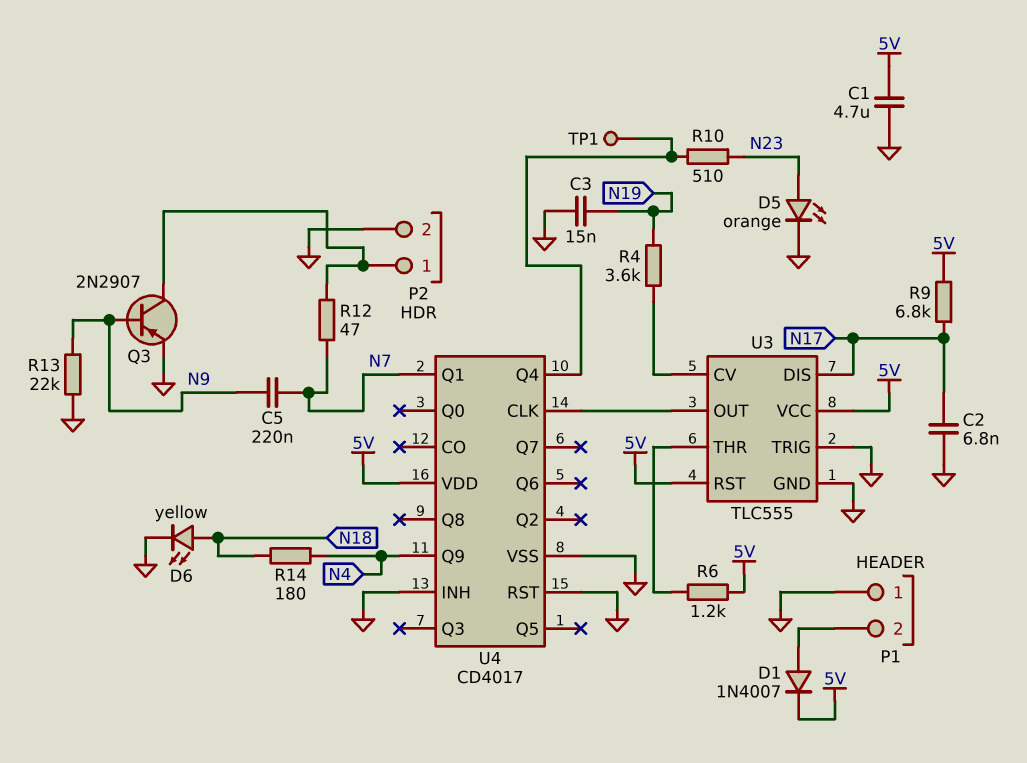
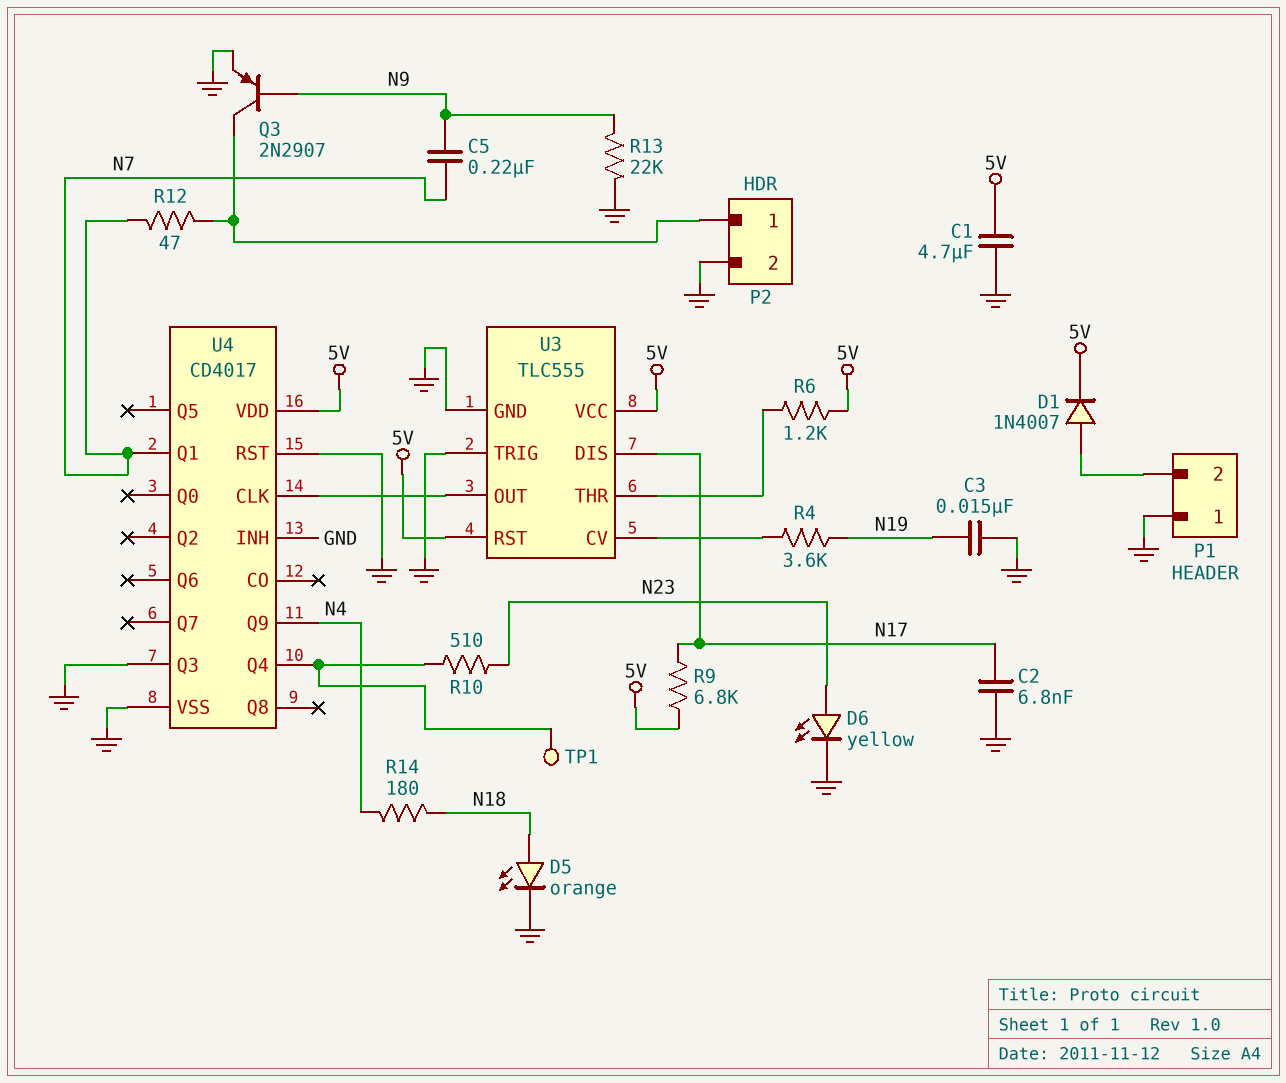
D5: LED orange (A N23, K GND) -> LED orange (A N18, K GND)
D6: LED yellow (A N18, K GND) -> LED yellow (A N23, K GND)
U4 pin Q3: none -> GND

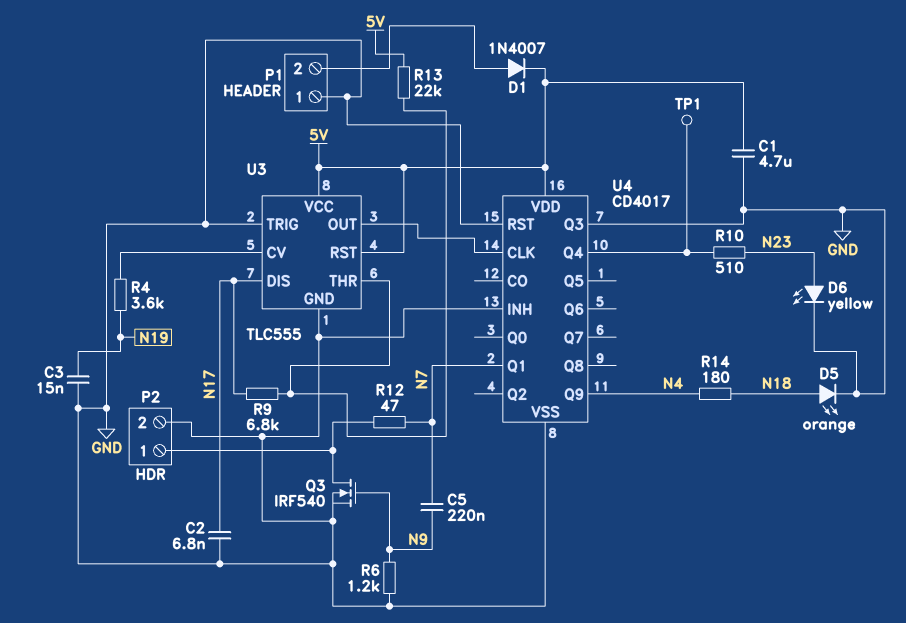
Q3: PNP 2N2907 (B N9, C P2/1, E GND) -> NMOS IRF540 (G N9, D P2/1, S GND)
R6: 1.2k (5V, U3/THR) -> 1.2k (GND, N9)
R9: 6.8k (5V, N17) -> 6.8k (N17, U3/THR)
R13: 22k (GND, N9) -> 22k (5V, U3/THR)

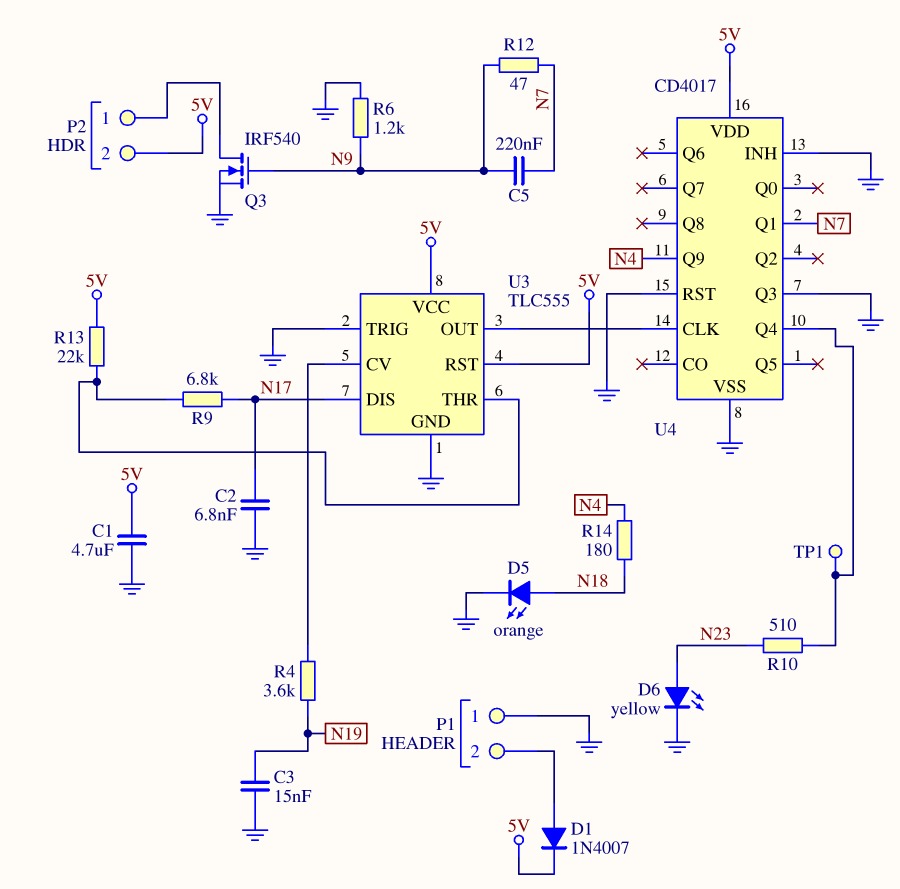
P2 pin 2: GND -> 5V
R12: 47 (N7, P2/1) -> 47 (N7, N9)

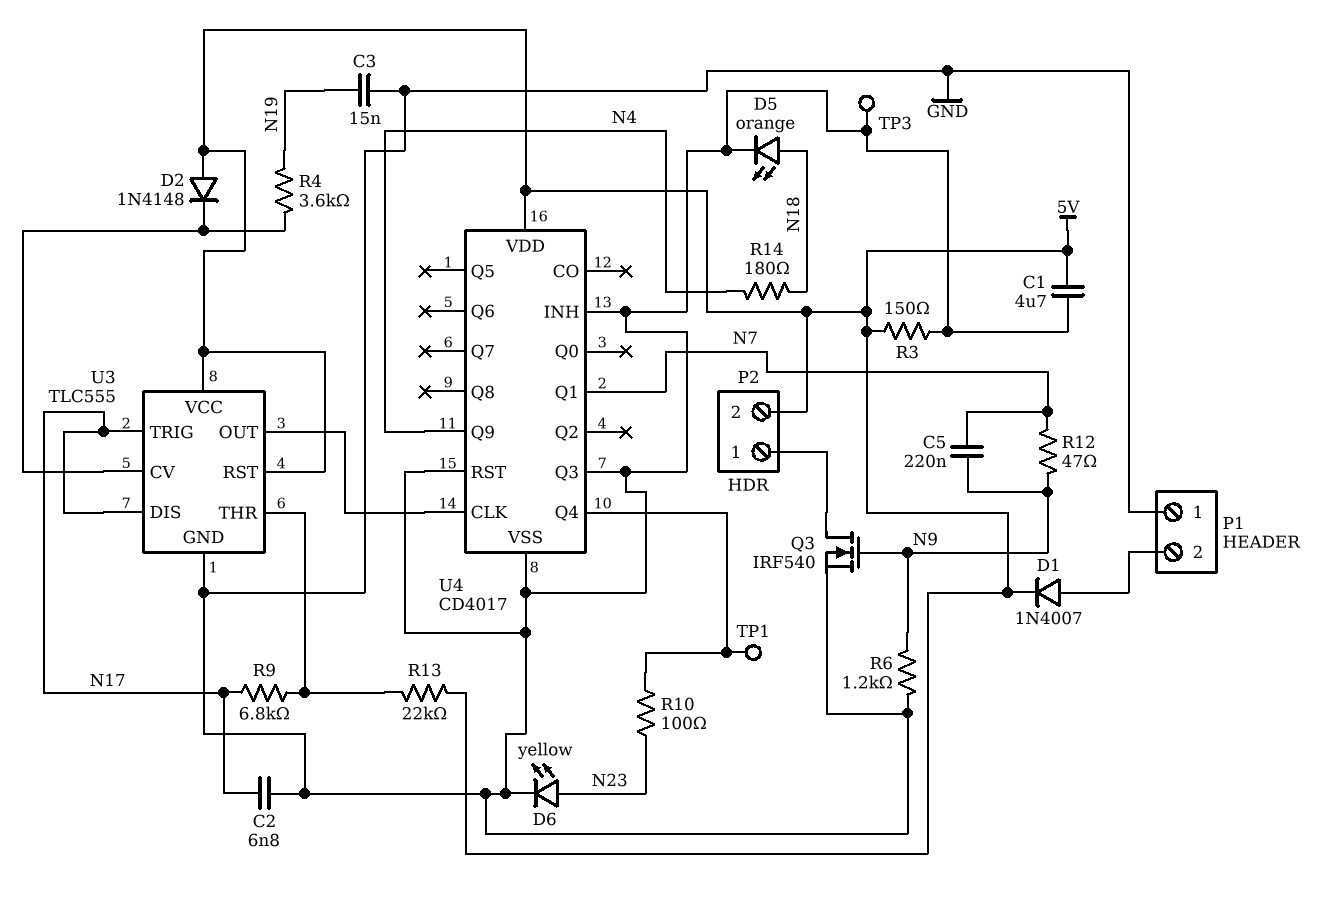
D2: none -> diode 1N4148 (A 5V, K U3/CV)
R3: none -> 150 (5V, GND)
R10: 510 (N23, U4/Q4) -> 100 (N23, U4/Q4)
TP3: none -> test point (GND)
U3 pin TRIG: GND -> N17

